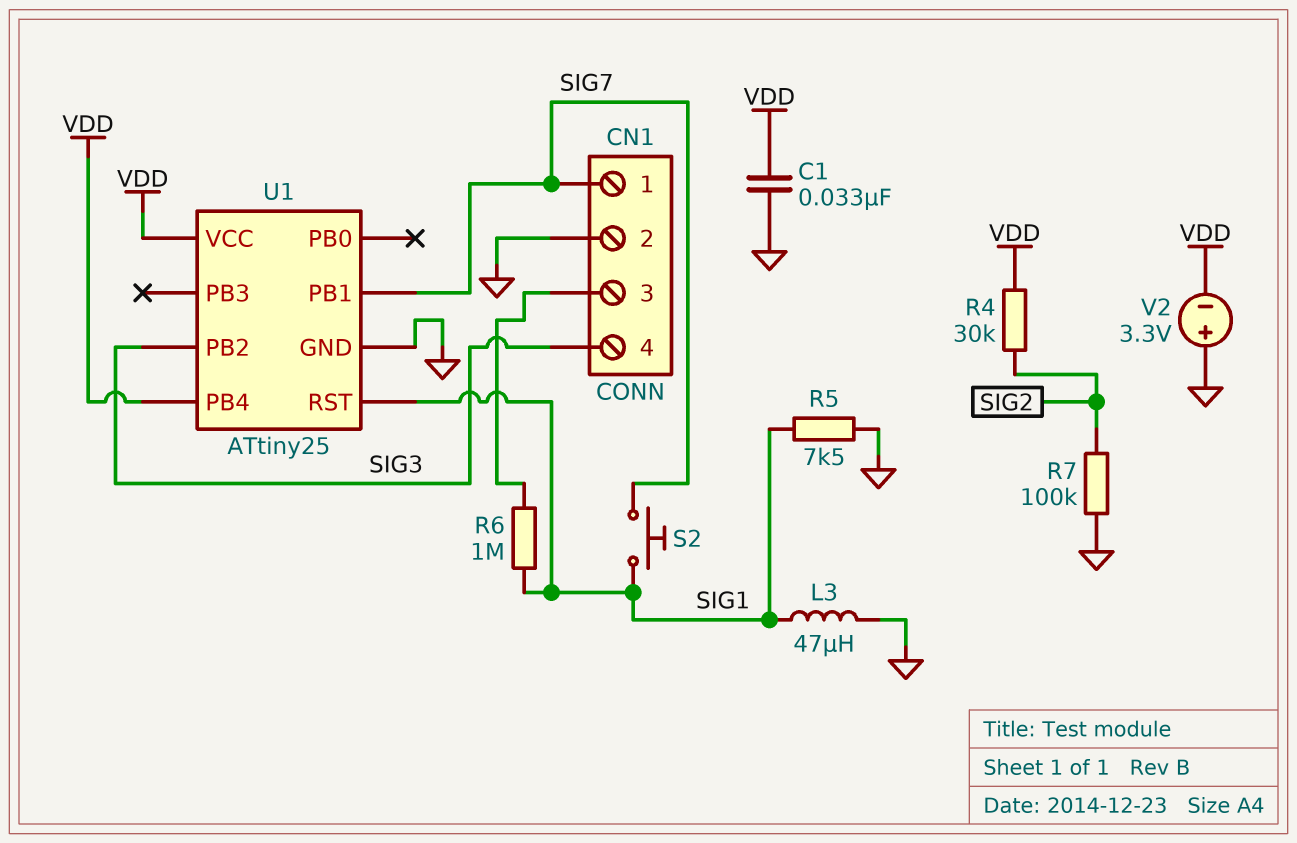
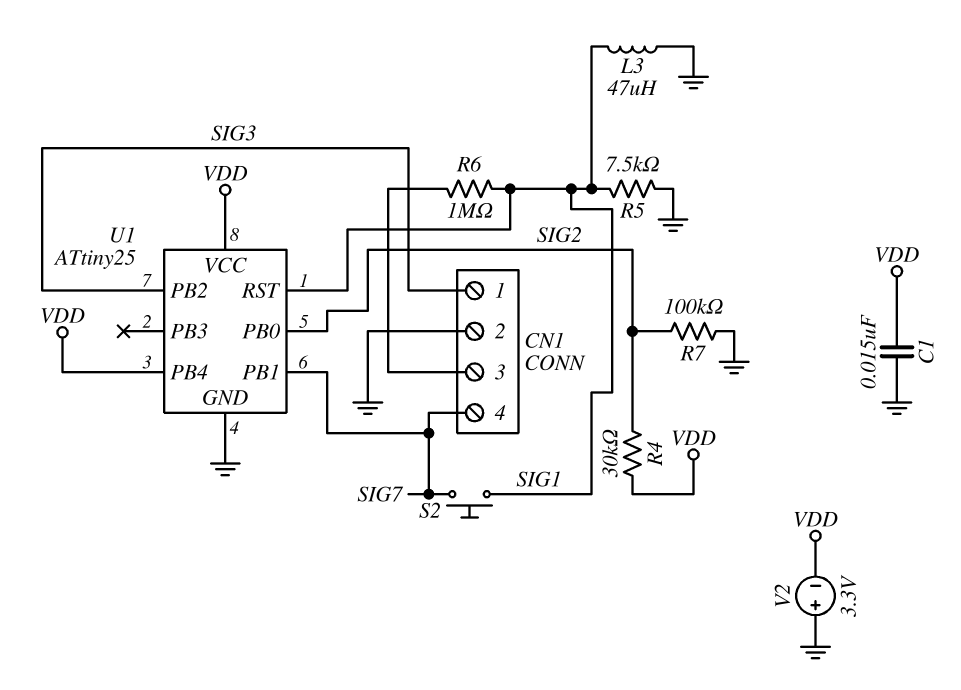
C1: 33nF (GND, VDD) -> 15nF (GND, VDD)
CN1 pin 1: SIG7 -> SIG3
CN1 pin 4: SIG3 -> SIG7
U1 pin PB0: none -> SIG2

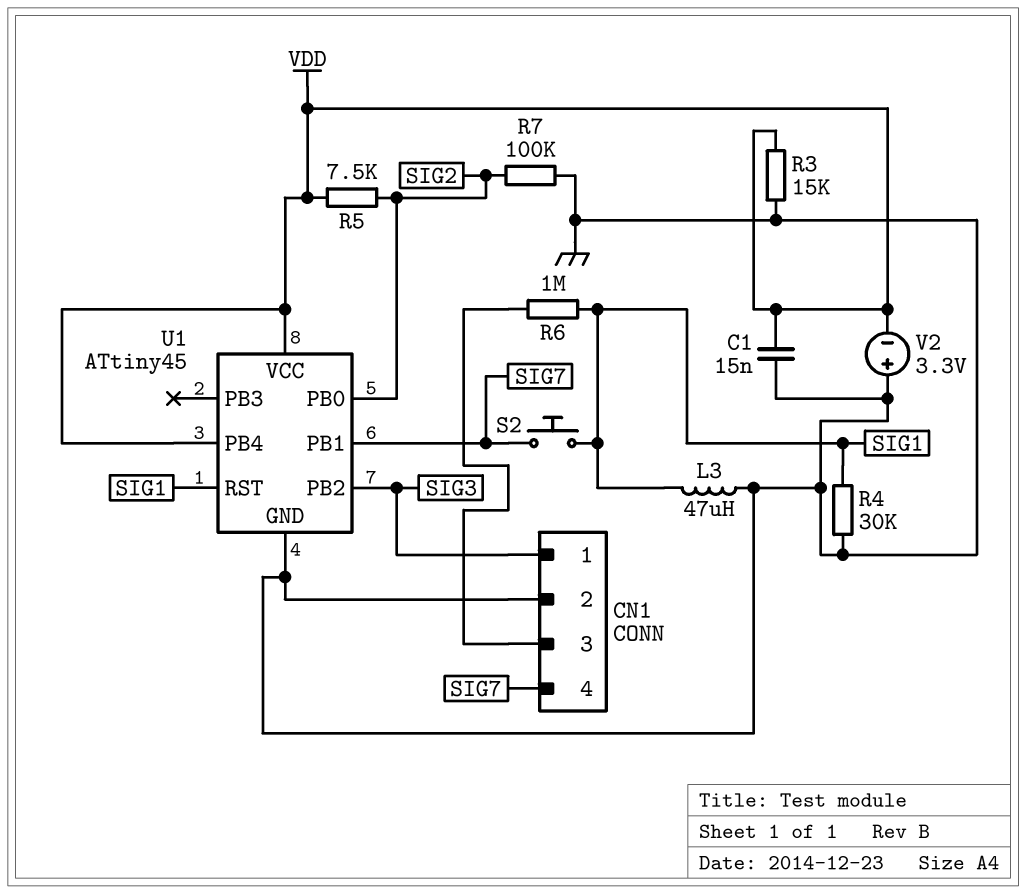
R3: none -> 15k (GND, VDD)
R4: 30k (SIG2, VDD) -> 30k (GND, SIG1)
R5: 7.5k (GND, SIG1) -> 7.5k (SIG2, VDD)
U1: ATtiny25 -> ATtiny45

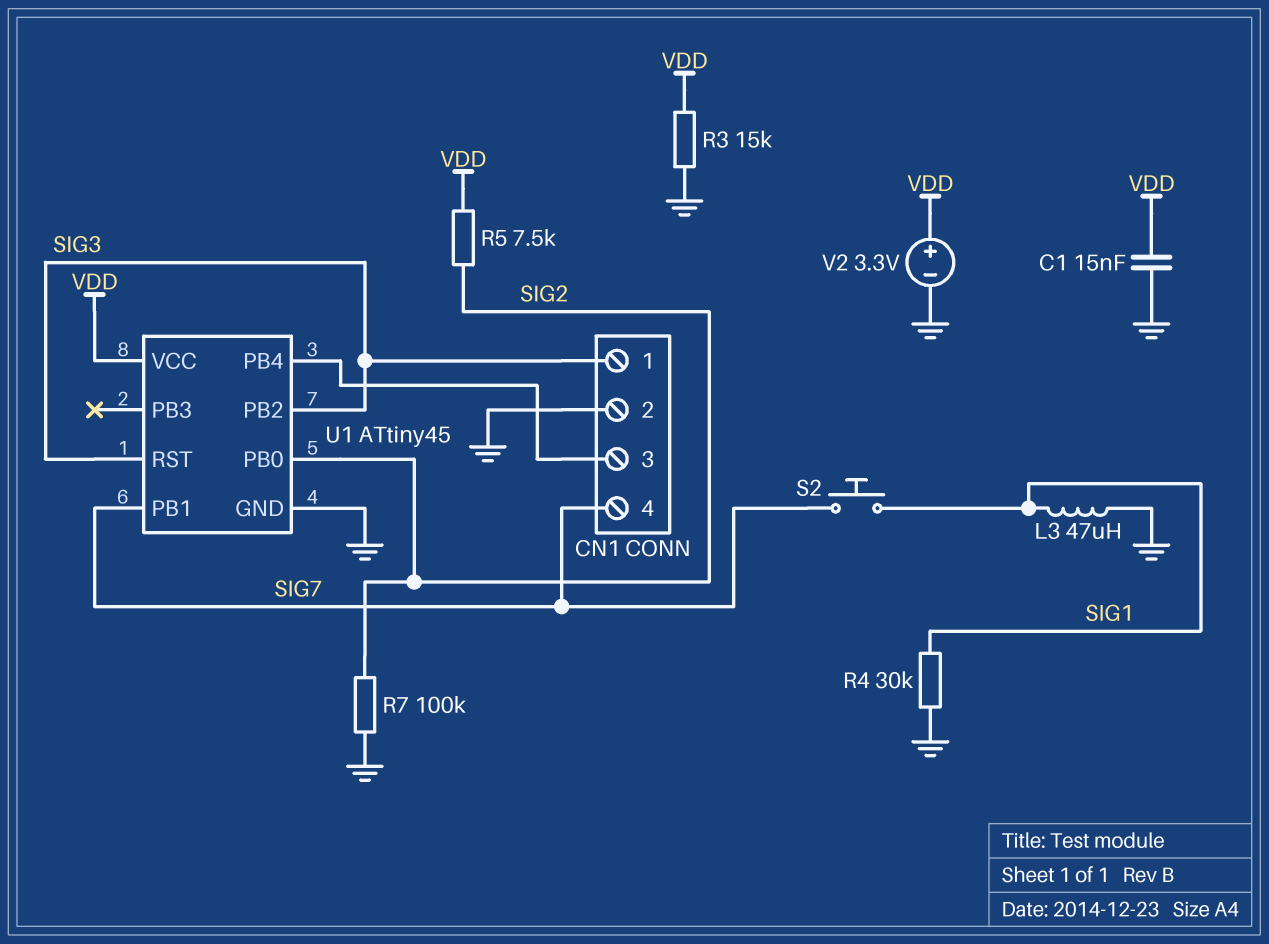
R6: 1M (CN1/3, SIG1) -> none
U1 pin PB4: VDD -> CN1/3
U1 pin RST: SIG1 -> SIG3
V2: 3.3V (plus GND, minus VDD) -> 3.3V (plus VDD, minus GND)

